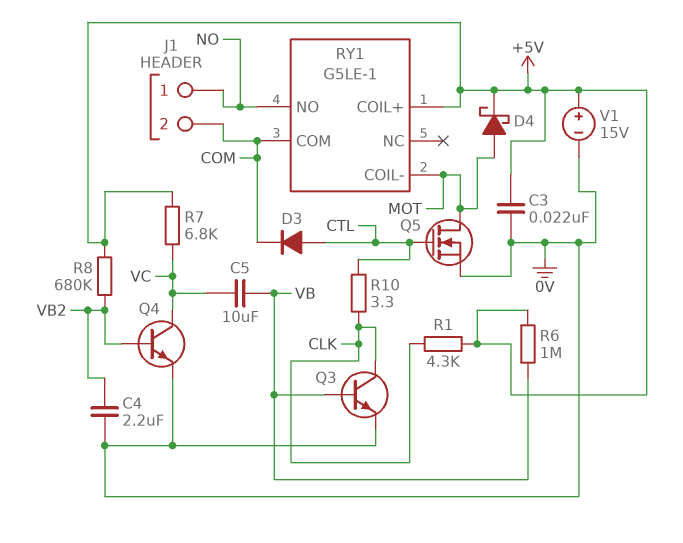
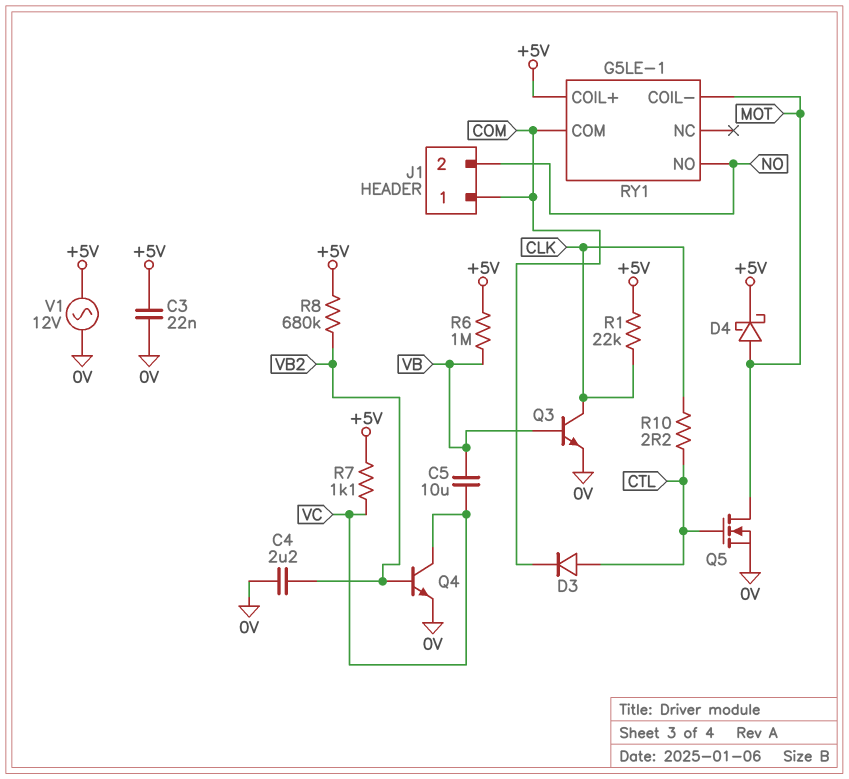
J1 pin 1: NO -> COM
J1 pin 2: COM -> NO
R1: 4.3k (+5V, CLK) -> 22k (+5V, CLK)
R7: 6.8k (+5V, VC) -> 1.1k (+5V, VC)
R10: 3.3 (CLK, CTL) -> 2.2 (CLK, CTL)
V1: 15V (plus +5V, minus 0V) -> AC 12V (+5V, 0V)

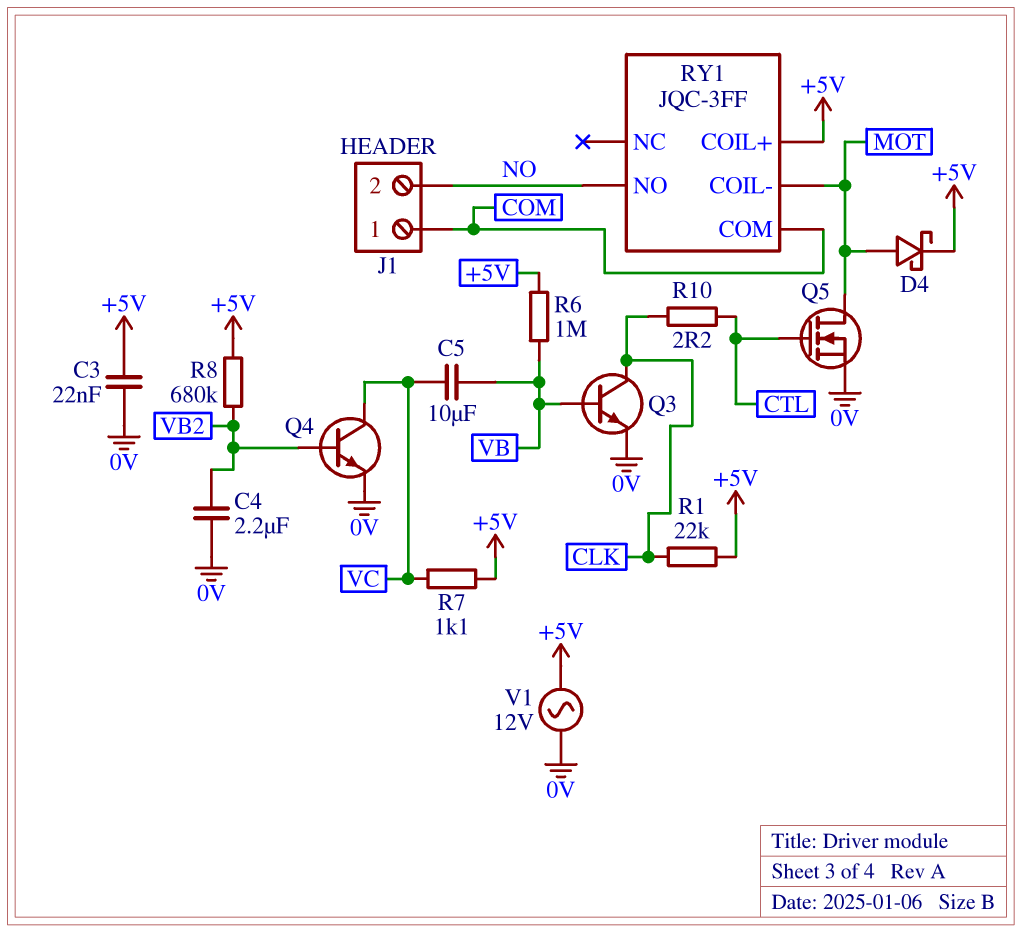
D3: diode (A CTL, K COM) -> none
RY1: G5LE-1 -> JQC-3FF

